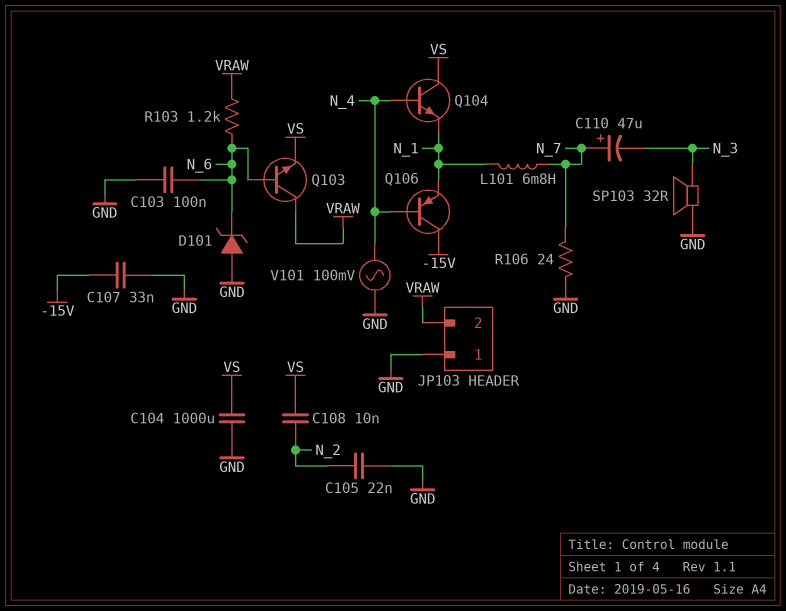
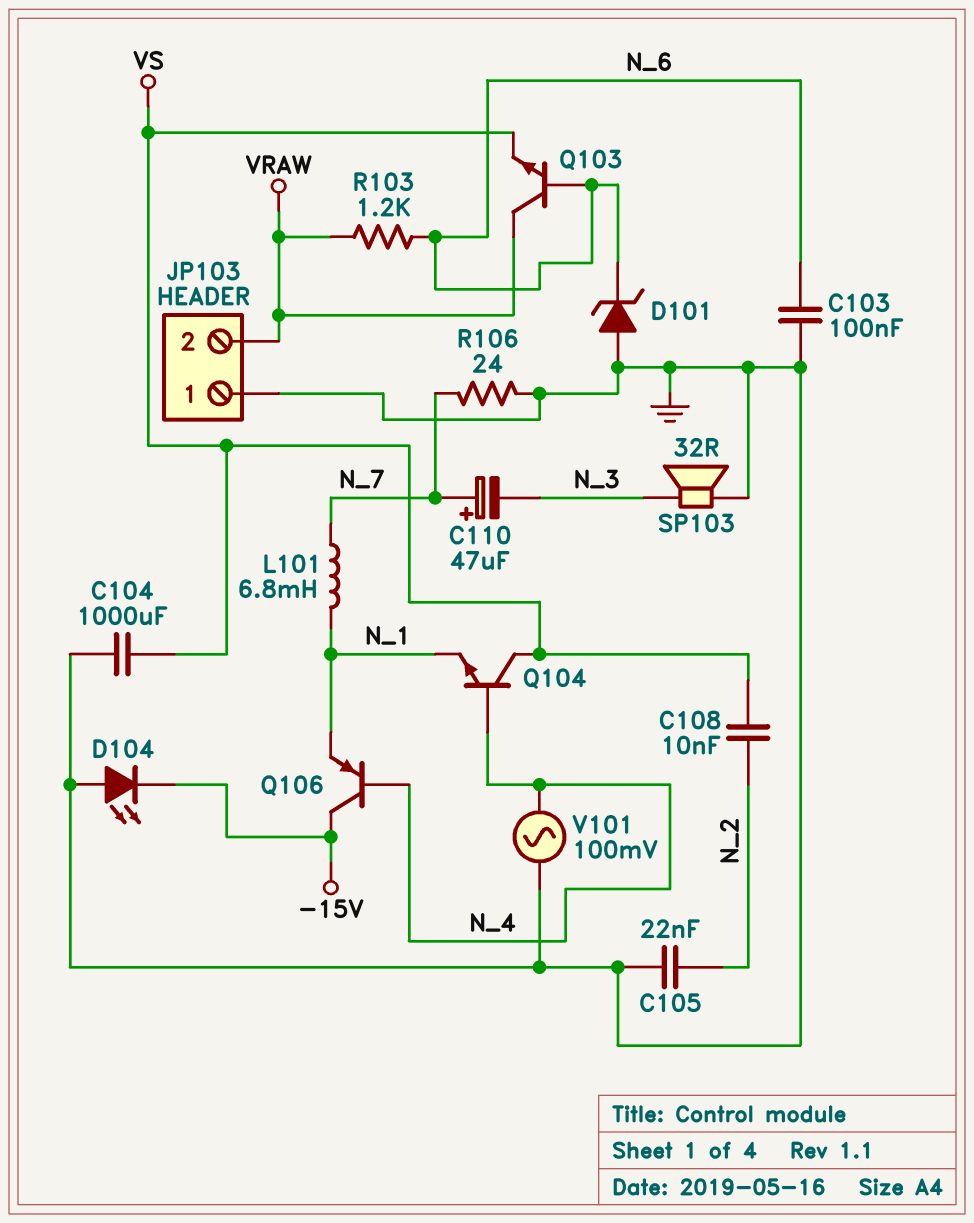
C107: 33nF (-15V, GND) -> none
D104: none -> LED (A GND, K -15V)

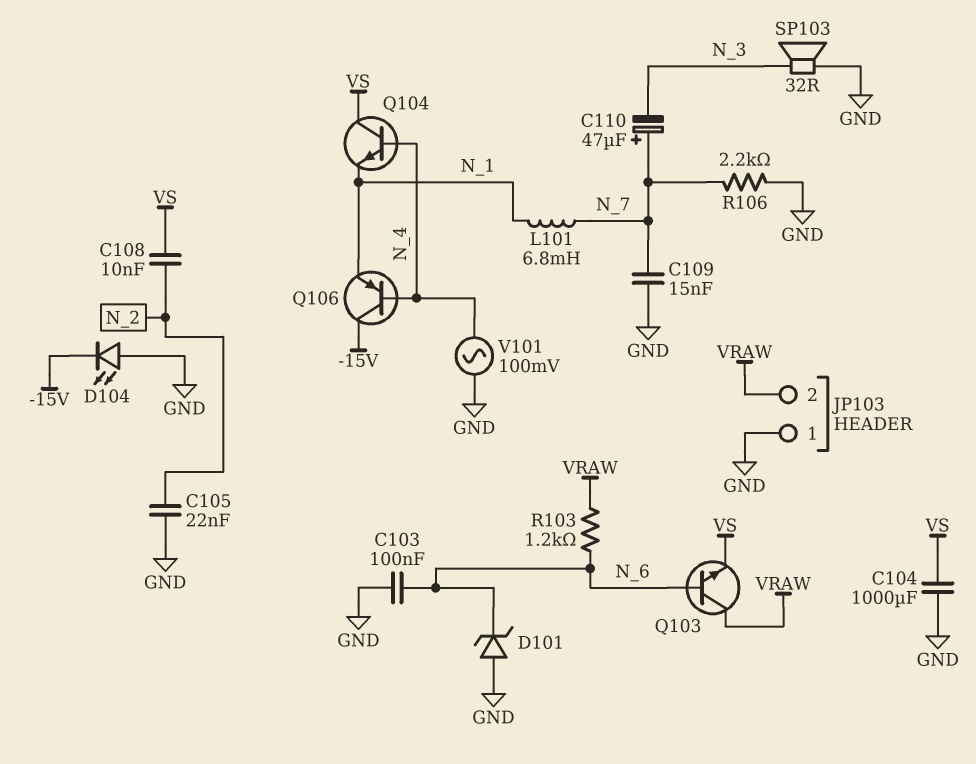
C109: none -> 15nF (GND, N_7)
R106: 24 (GND, N_7) -> 2.2k (GND, N_7)

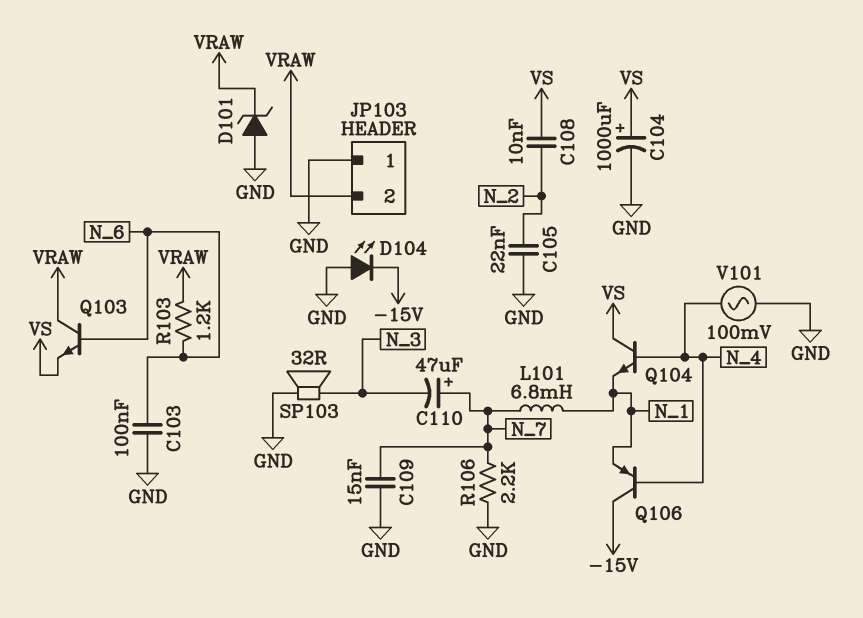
C104: 1000uF (GND, VS) -> 1000uF (plus VS, minus GND)
D101: zener (A GND, K N_6) -> zener (A GND, K VRAW)

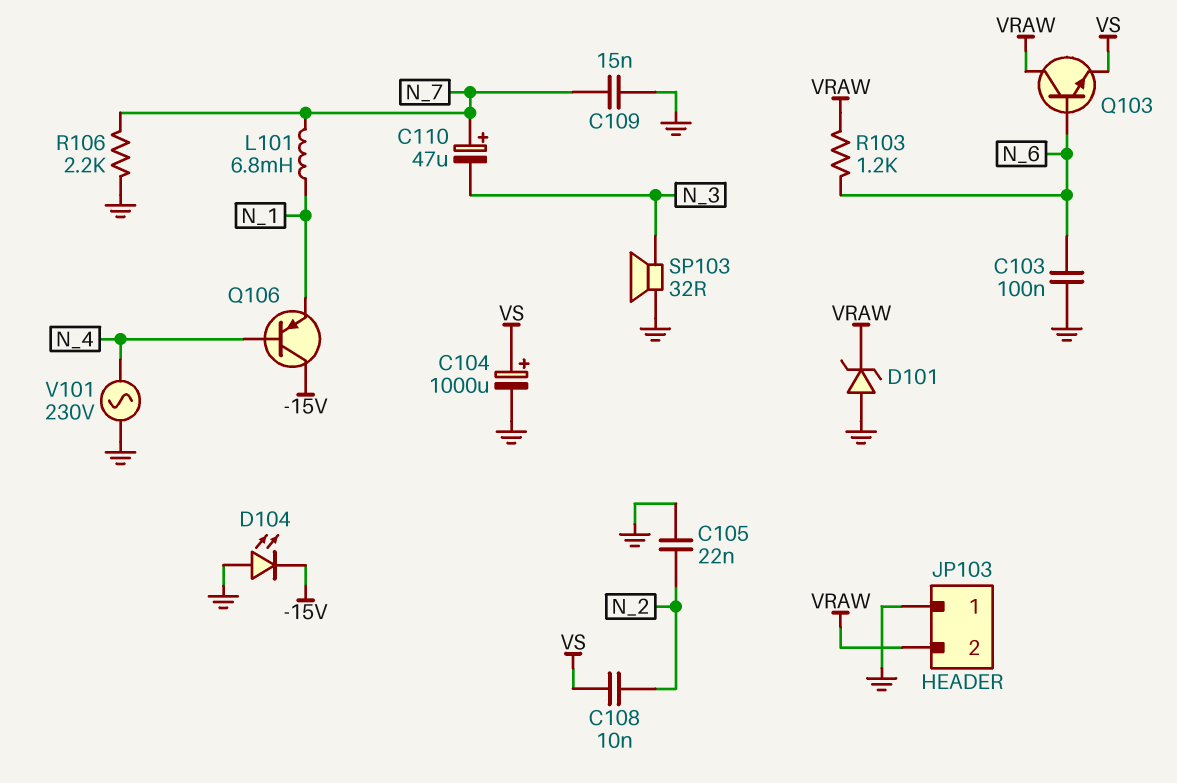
Q104: NPN (B N_4, C VS, E N_1) -> none
V101: AC 100mV (GND, N_4) -> AC 230V (GND, N_4)

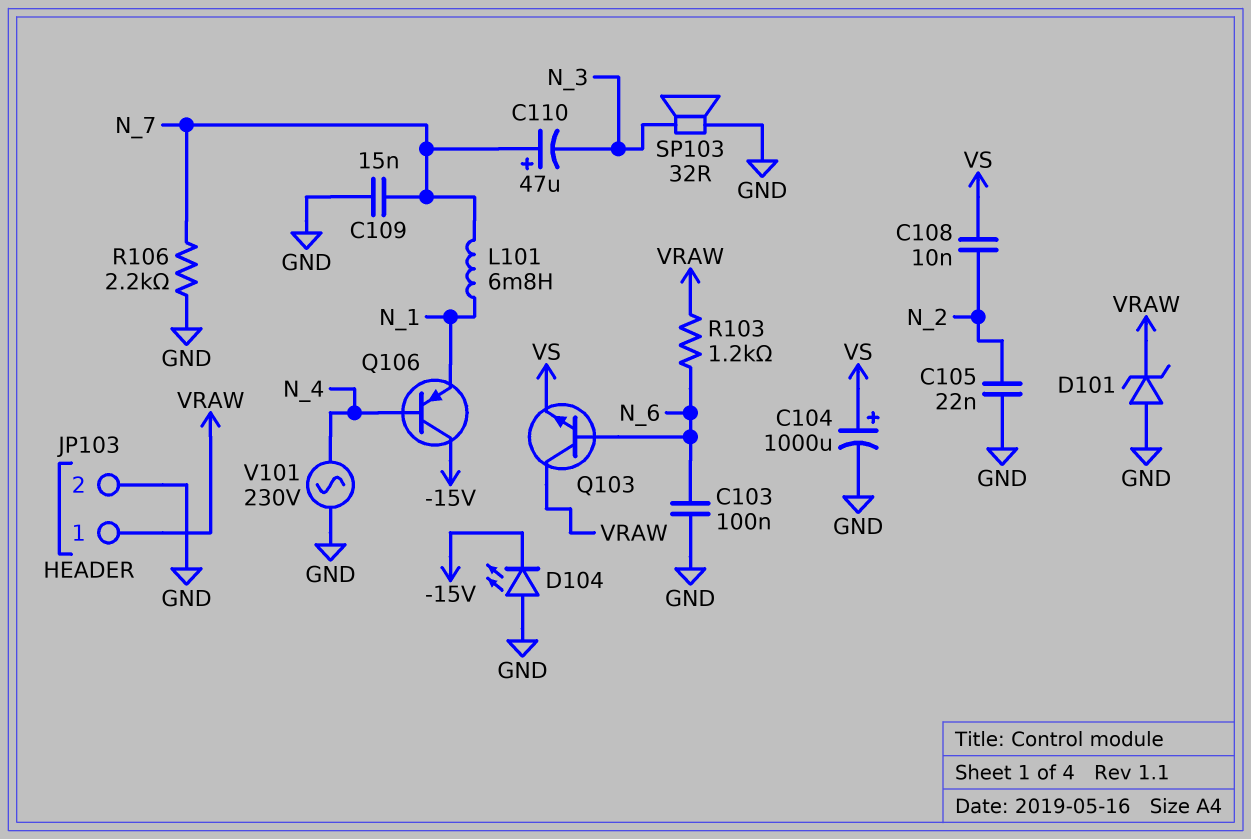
JP103 pin 1: GND -> VRAW
JP103 pin 2: VRAW -> GND

